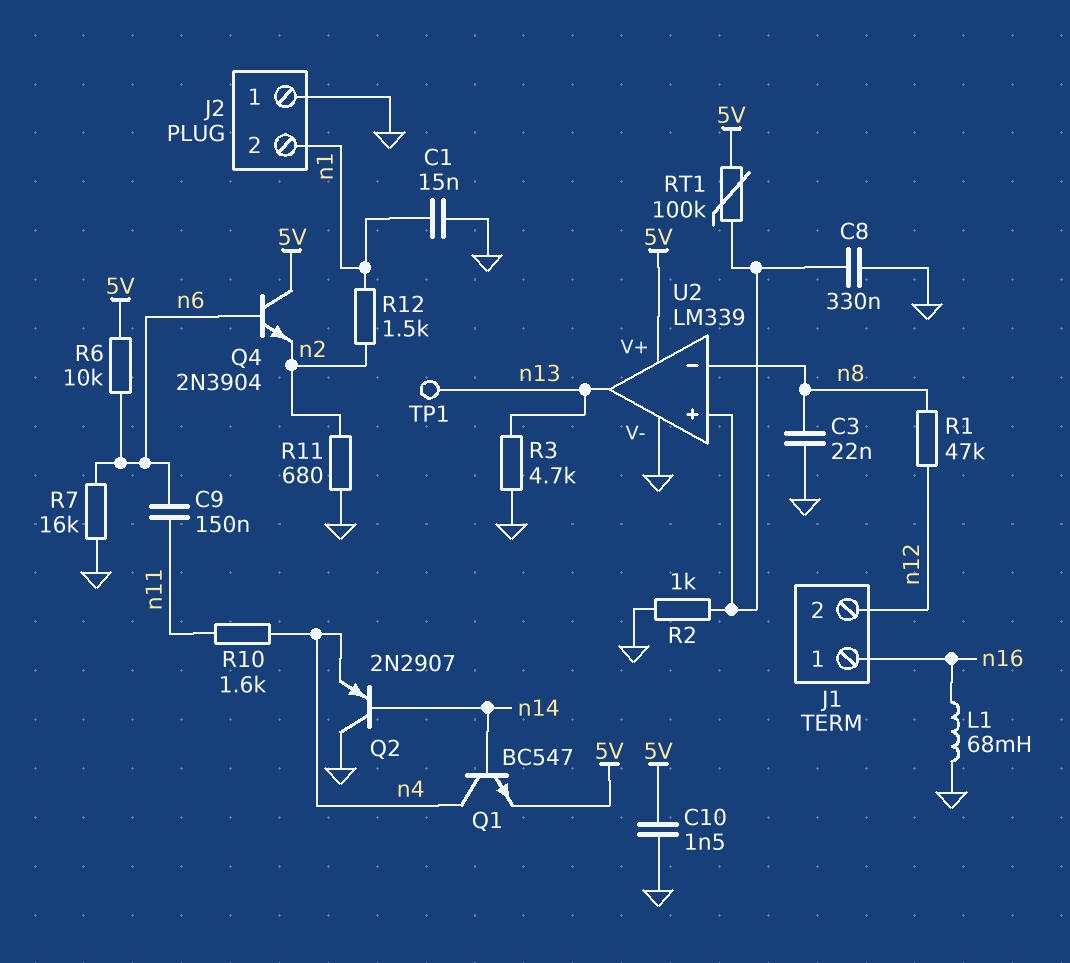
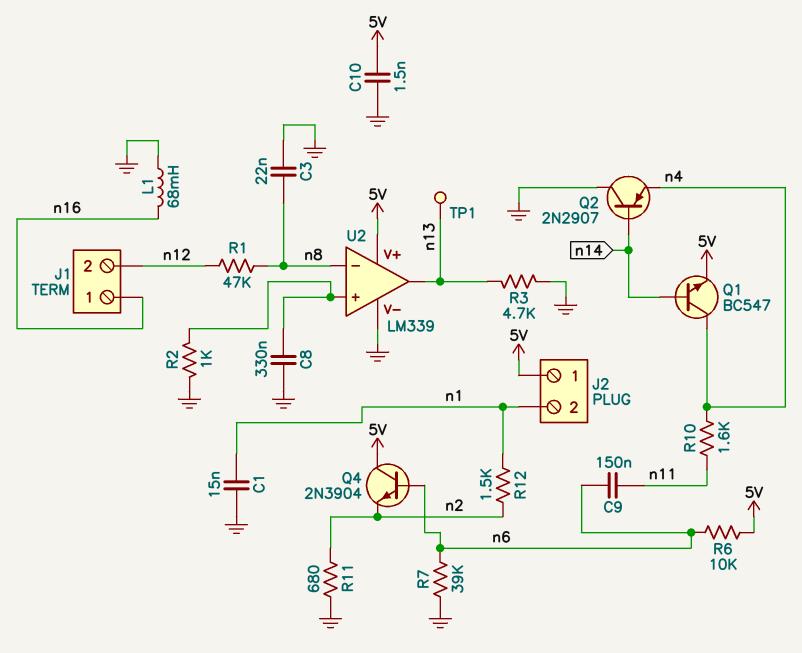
J2 pin 1: GND -> 5V
R7: 16k (GND, n6) -> 39k (GND, n6)
RT1: 100k (5V, U2/in+) -> none

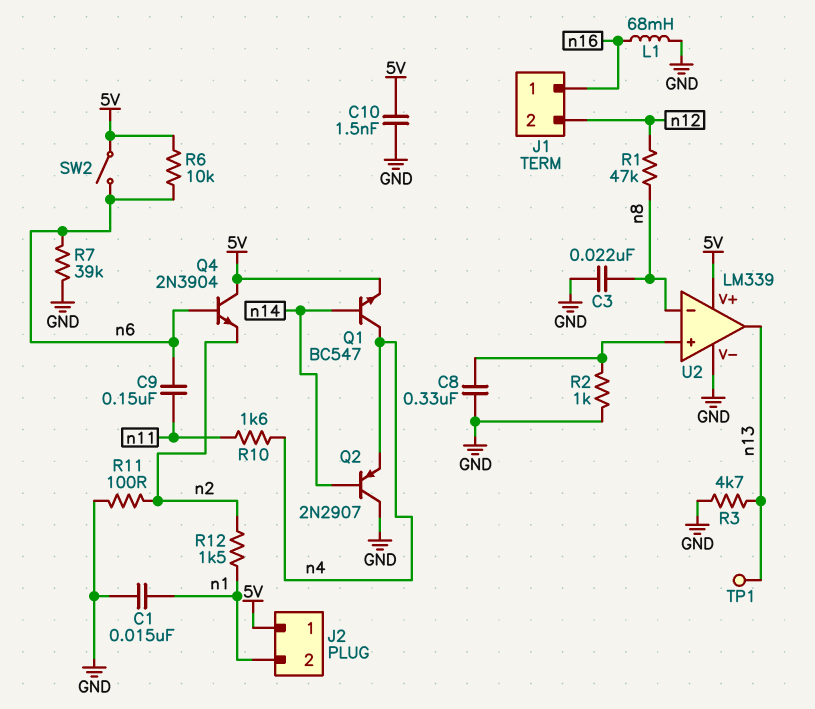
R11: 680 (GND, n2) -> 100 (GND, n2)
SW2: none -> switch (5V, n6)

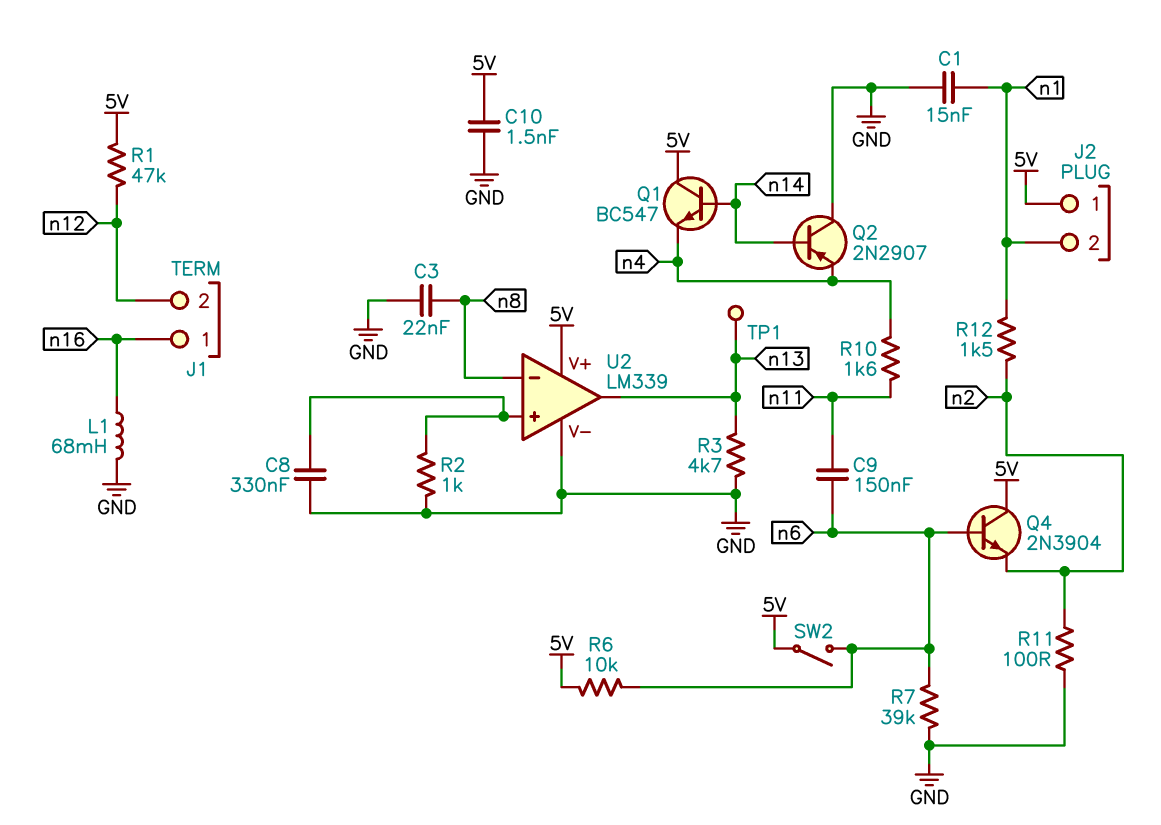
Q1: NPN BC547 (B n14, C n4, E 5V) -> NPN BC547 (B n14, C 5V, E n4)
R1: 47k (n8, n12) -> 47k (5V, n12)

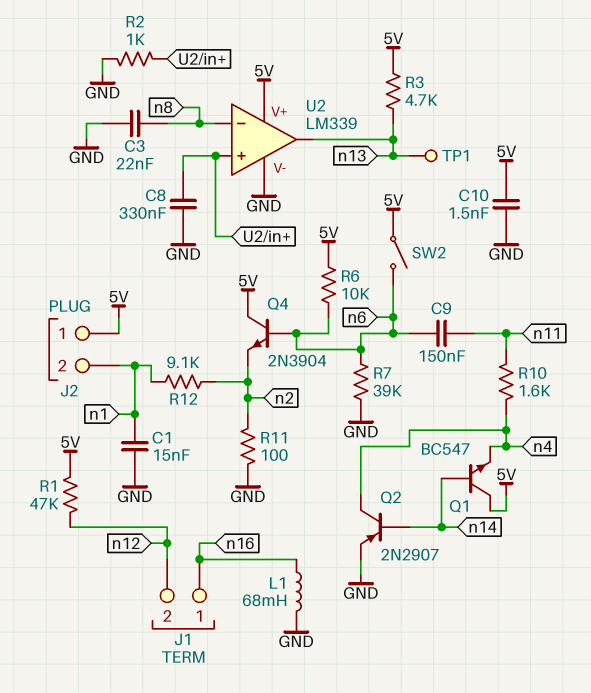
Q2: PNP 2N2907 (B n14, C GND, E n4) -> PNP 2N2907 (B n14, C n4, E GND)
R3: 4.7k (GND, n13) -> 4.7k (5V, n13)
R12: 1.5k (n1, n2) -> 9.1k (n1, n2)

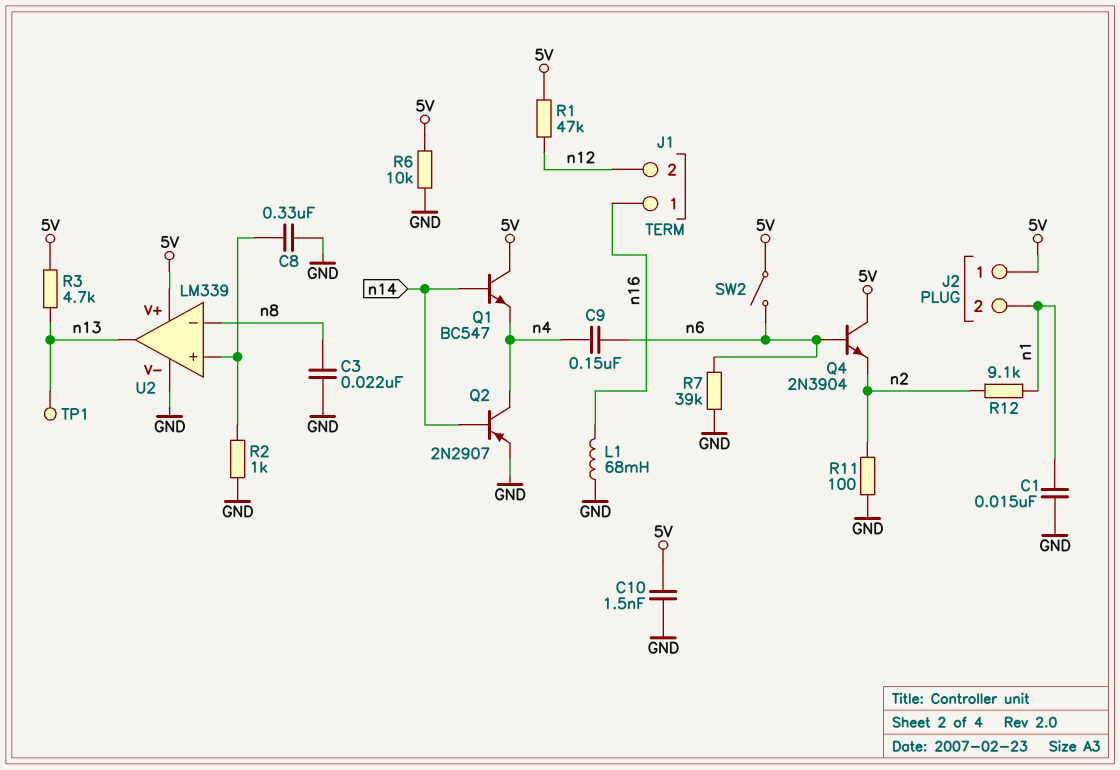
C9: 150nF (n6, n11) -> 150nF (n4, n6)
R6: 10k (5V, n6) -> 10k (5V, GND)
R10: 1.6k (n4, n11) -> none

